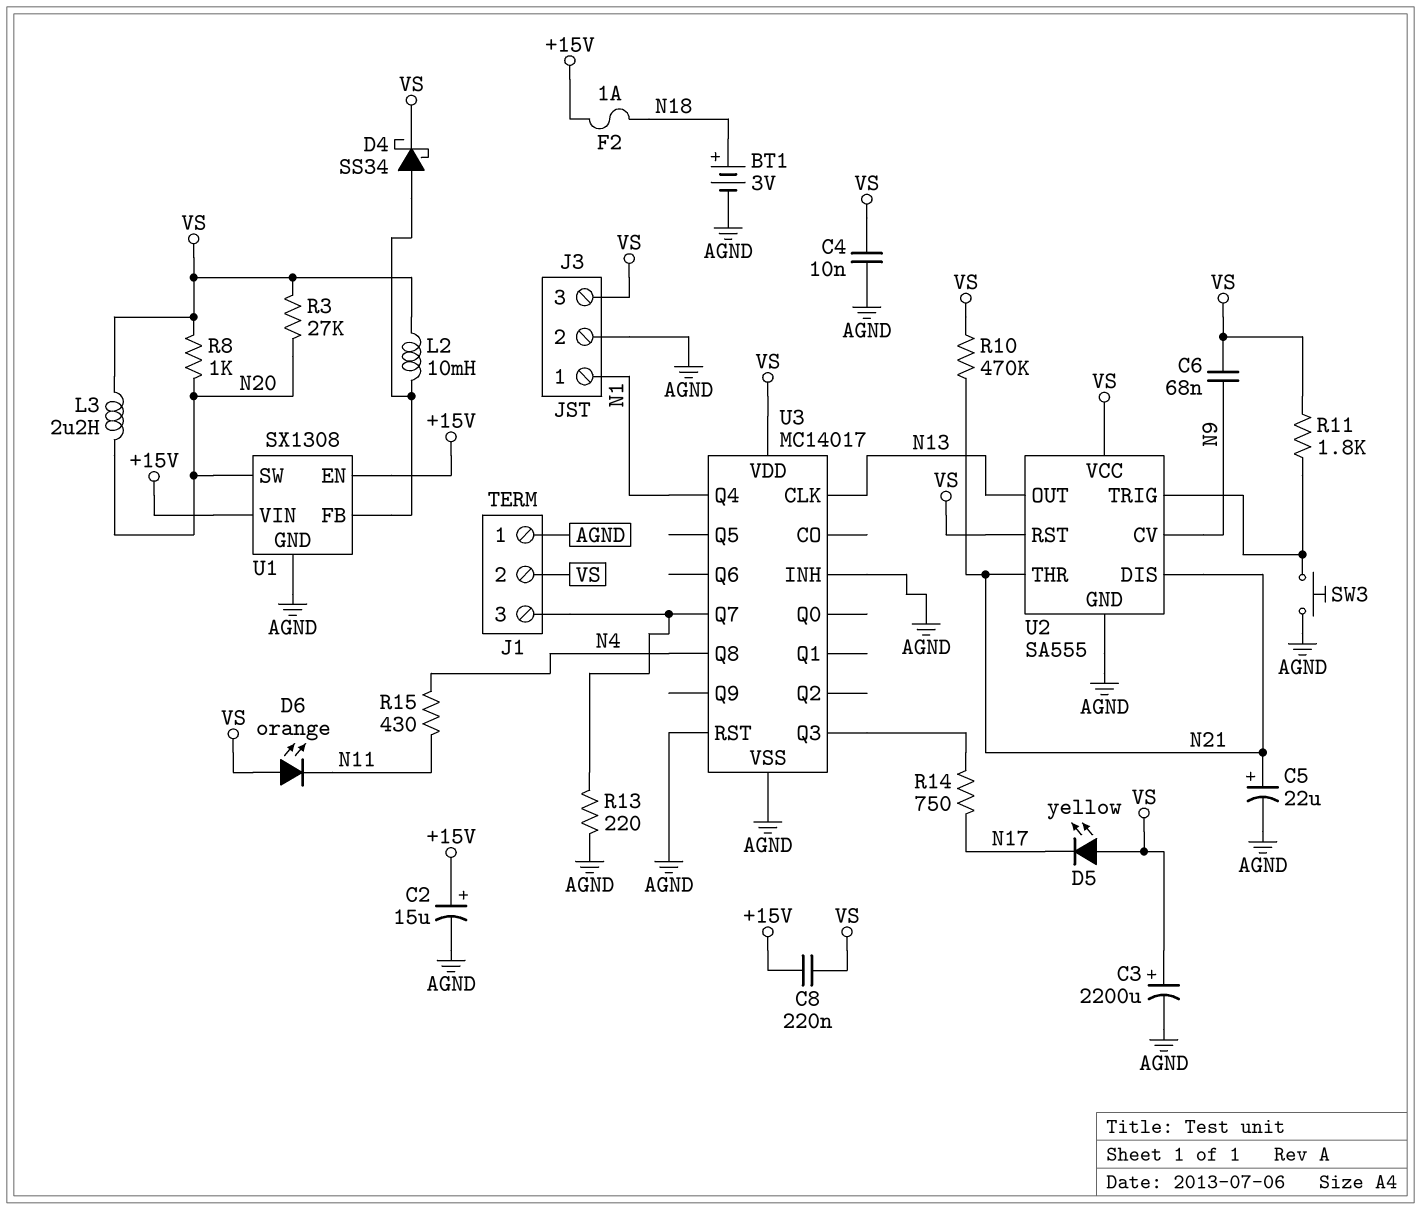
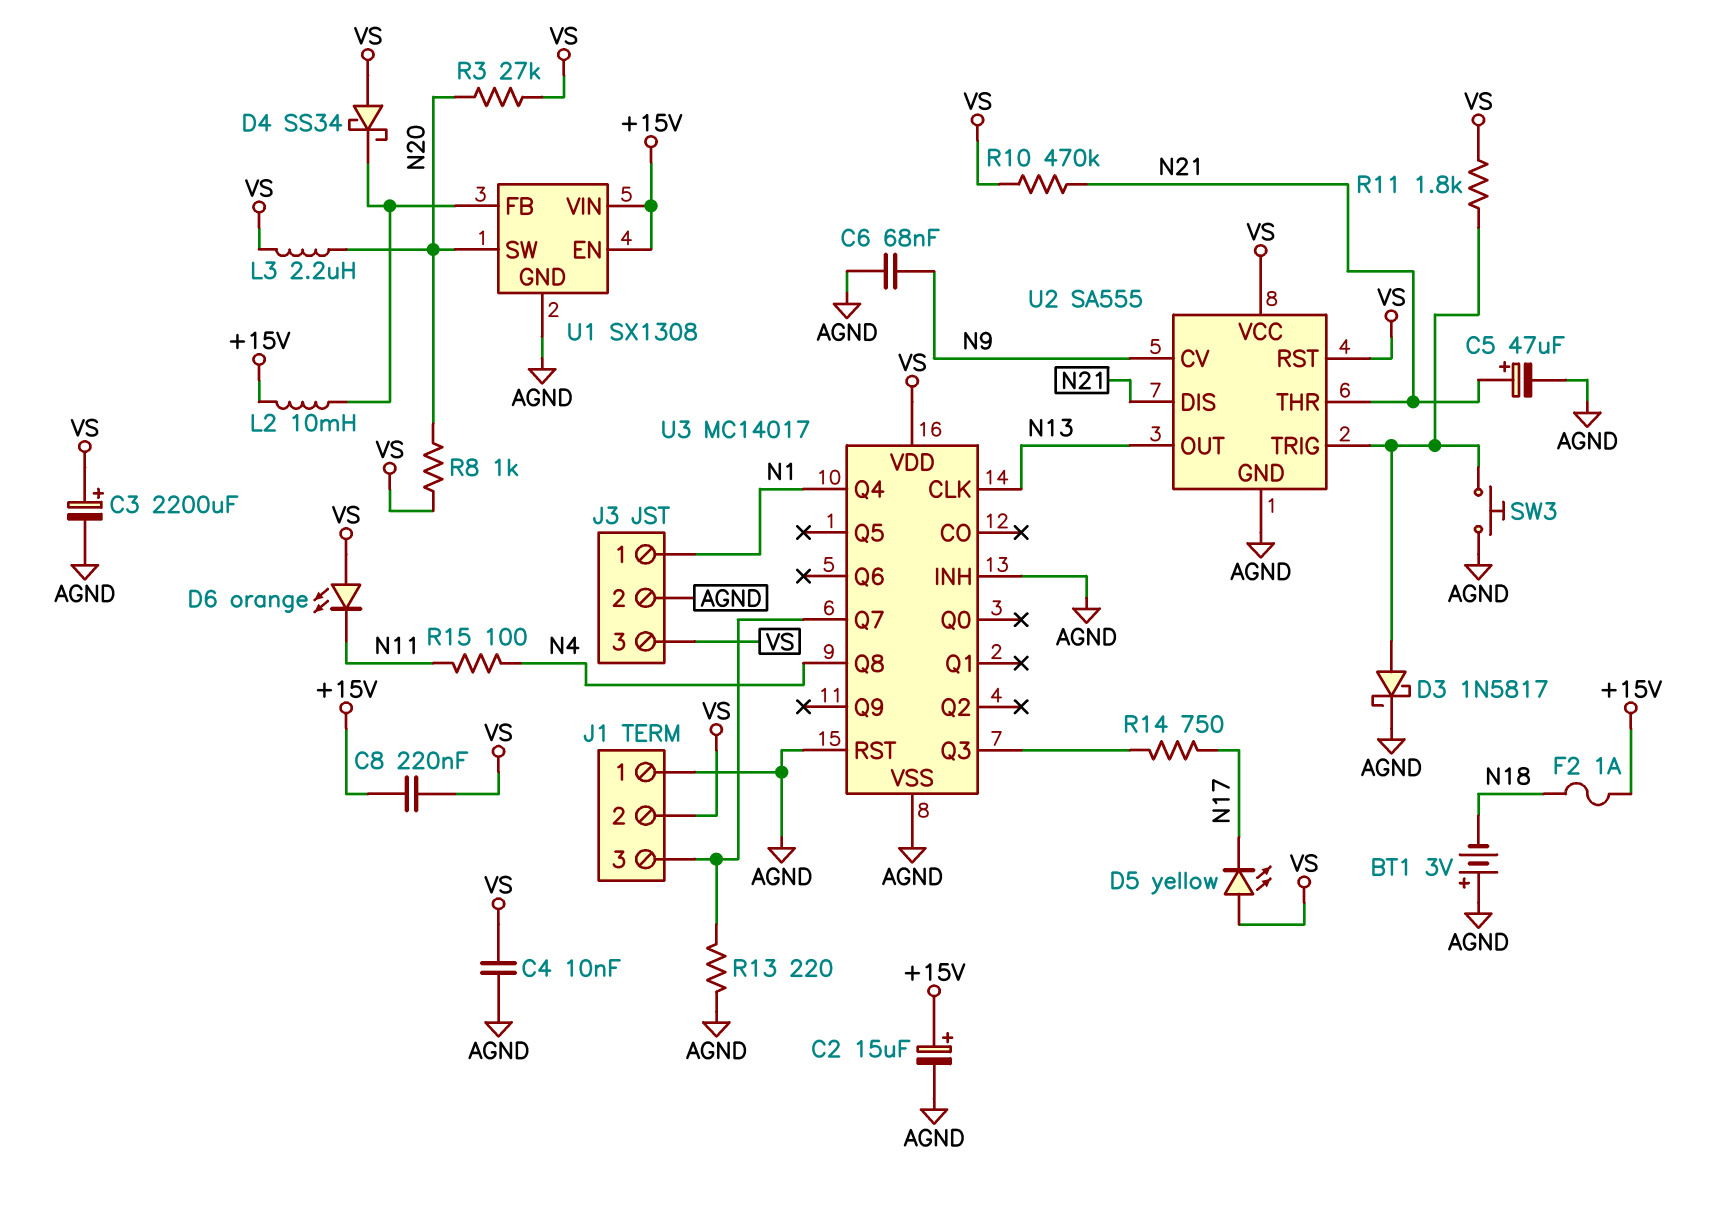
BT1: 3V (plus N18, minus AGND) -> 3V (plus AGND, minus N18)
C5: 22uF (plus N21, minus AGND) -> 47uF (plus N21, minus AGND)
C6: 68nF (N9, VS) -> 68nF (AGND, N9)
D3: none -> schottky 1N5817 (A U2/TRIG, K AGND)
D4: schottky SS34 (A U1/FB, K VS) -> schottky SS34 (A VS, K U1/FB)
L2: 10mH (U1/FB, VS) -> 10mH (+15V, U1/FB)
R15: 430 (N4, N11) -> 100 (N4, N11)

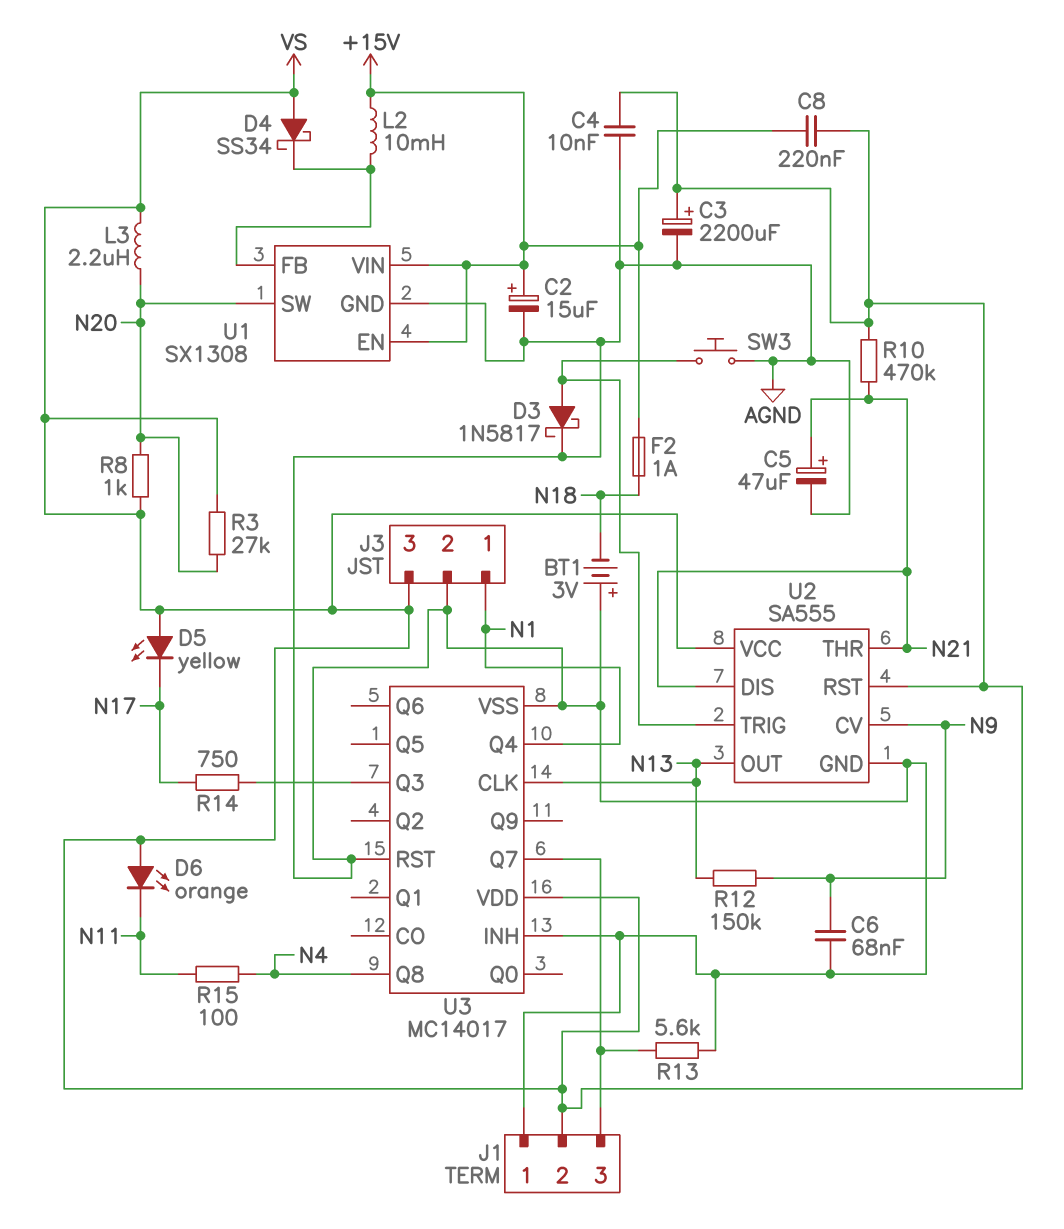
R11: 1.8k (U2/TRIG, VS) -> none
R12: none -> 150k (N9, N13)
R13: 220 (AGND, J1/3) -> 5.6k (AGND, J1/3)

